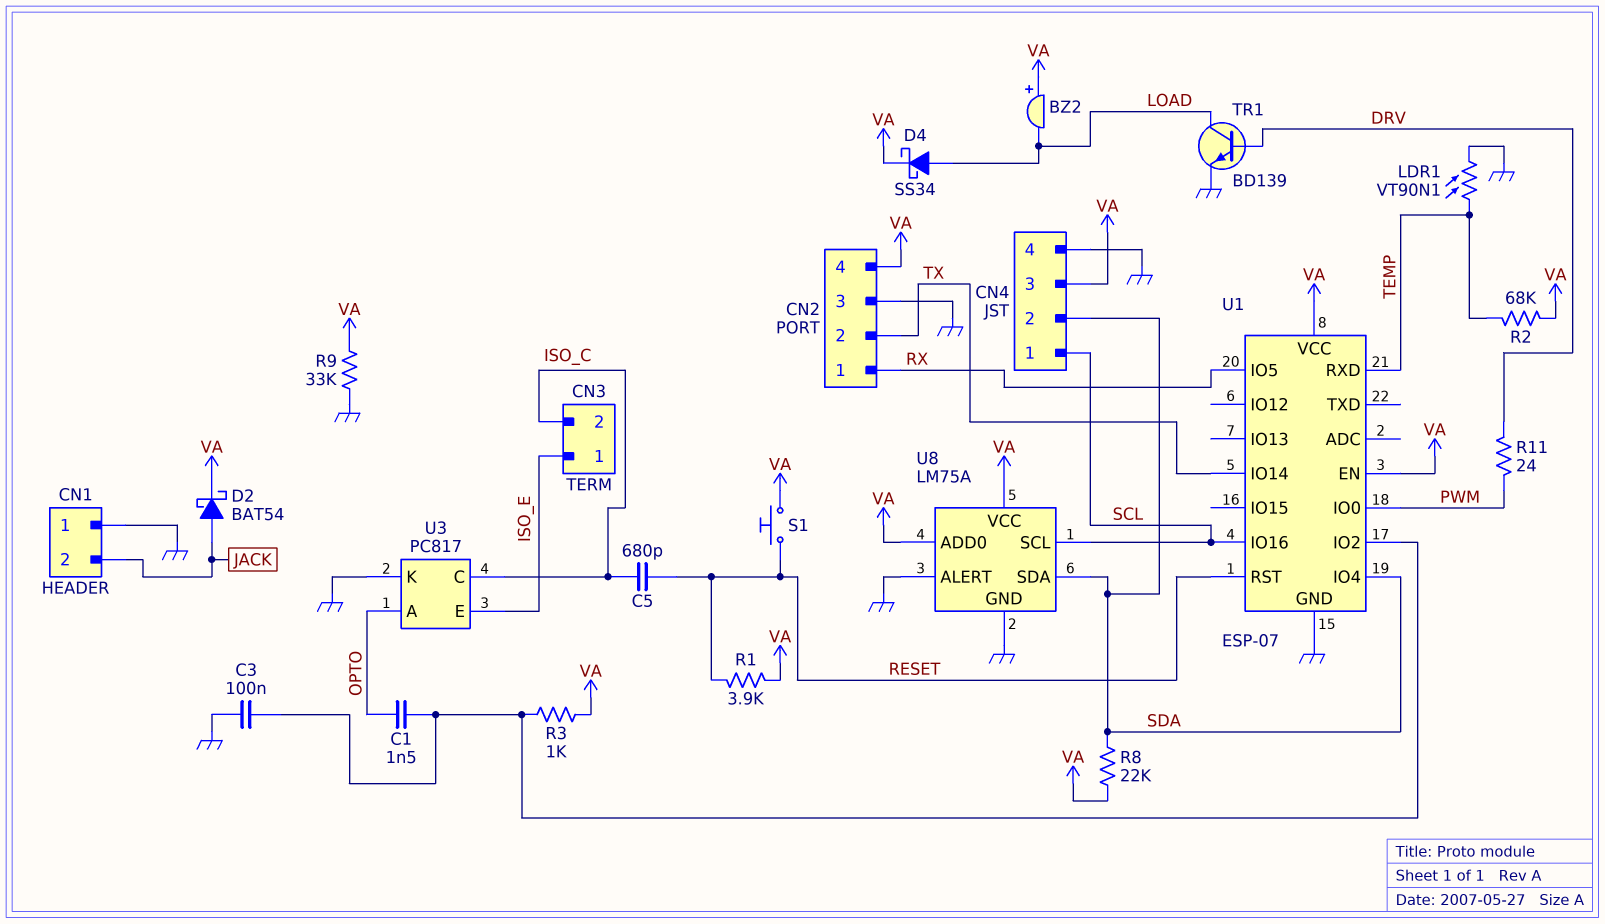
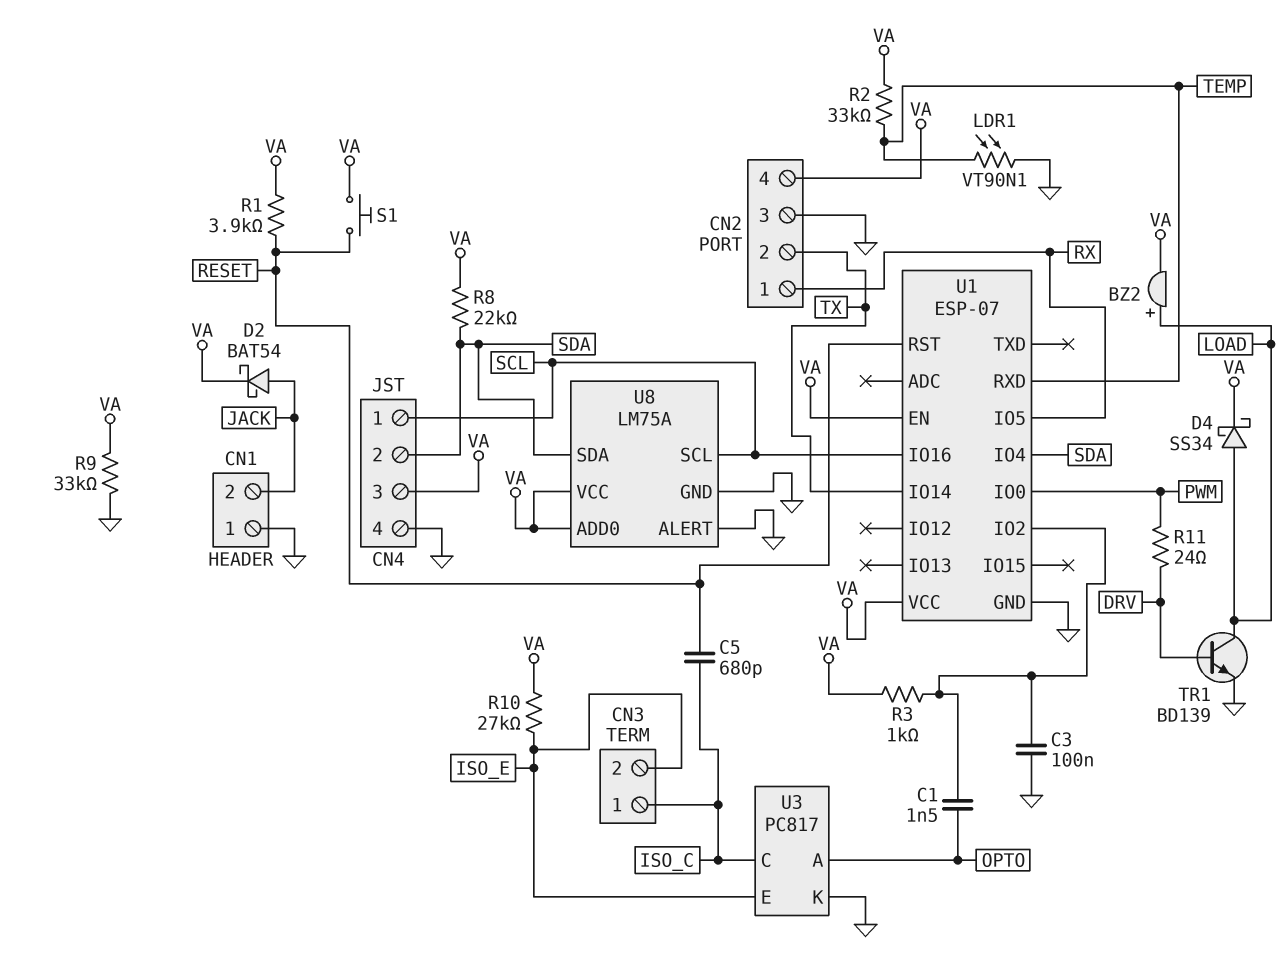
BZ2: buzzer (plus VA, minus LOAD) -> buzzer (plus LOAD, minus VA)
CN3 pin 1: ISO_E -> ISO_C
CN3 pin 2: ISO_C -> ISO_E
R2: 68k (TEMP, VA) -> 33k (TEMP, VA)
R10: none -> 27k (ISO_E, VA)

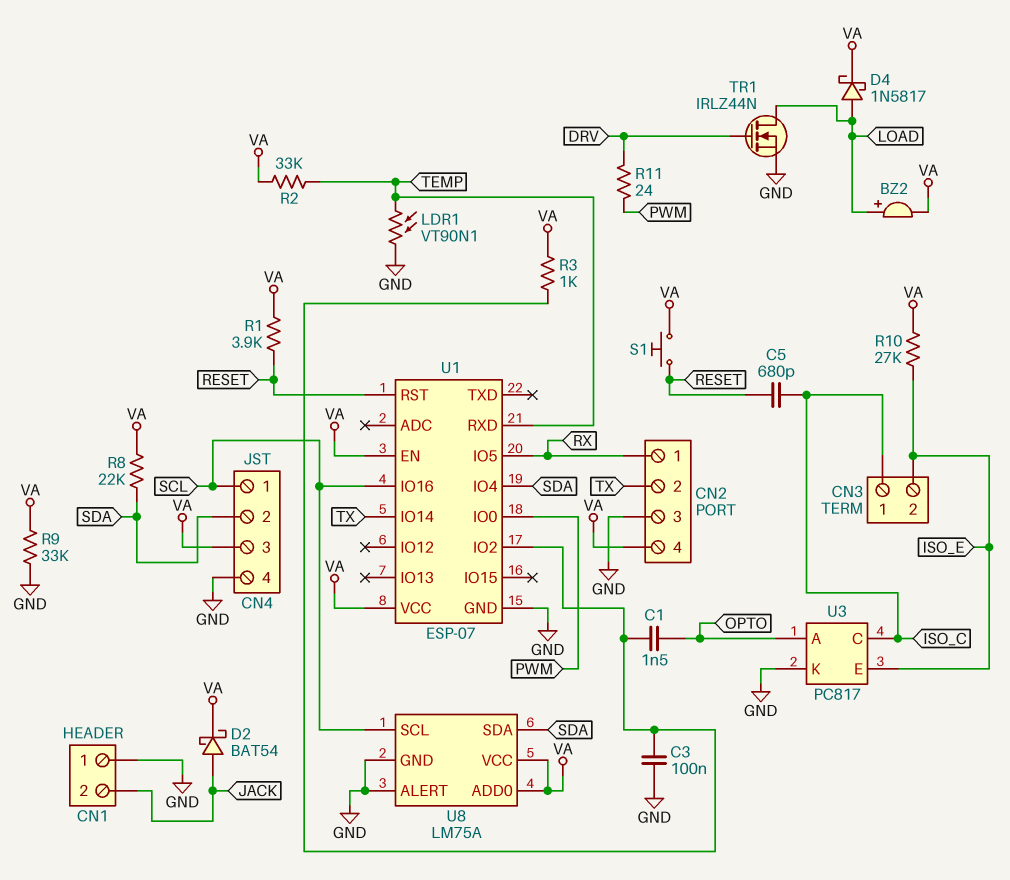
D4: schottky SS34 (A LOAD, K VA) -> schottky 1N5817 (A LOAD, K VA)
TR1: NPN BD139 (B DRV, C LOAD, E GND) -> NMOS IRLZ44N (G DRV, D LOAD, S GND)

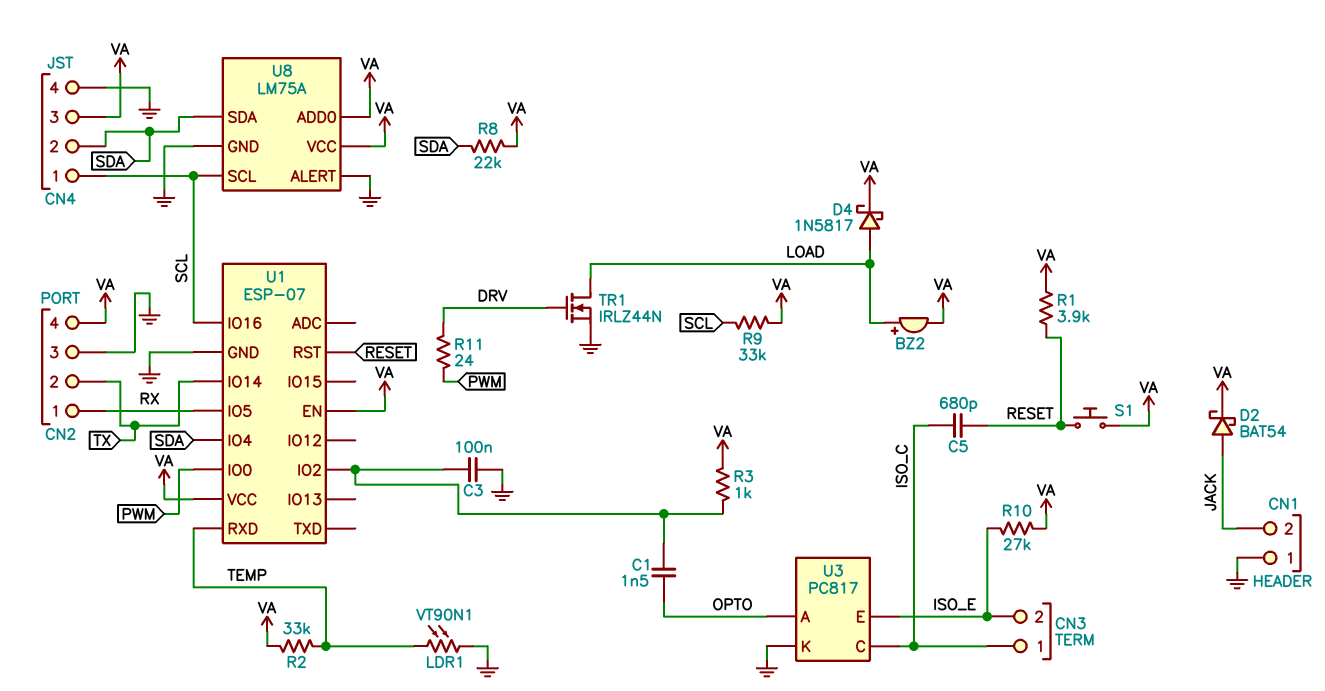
R9: 33k (GND, VA) -> 33k (SCL, VA)

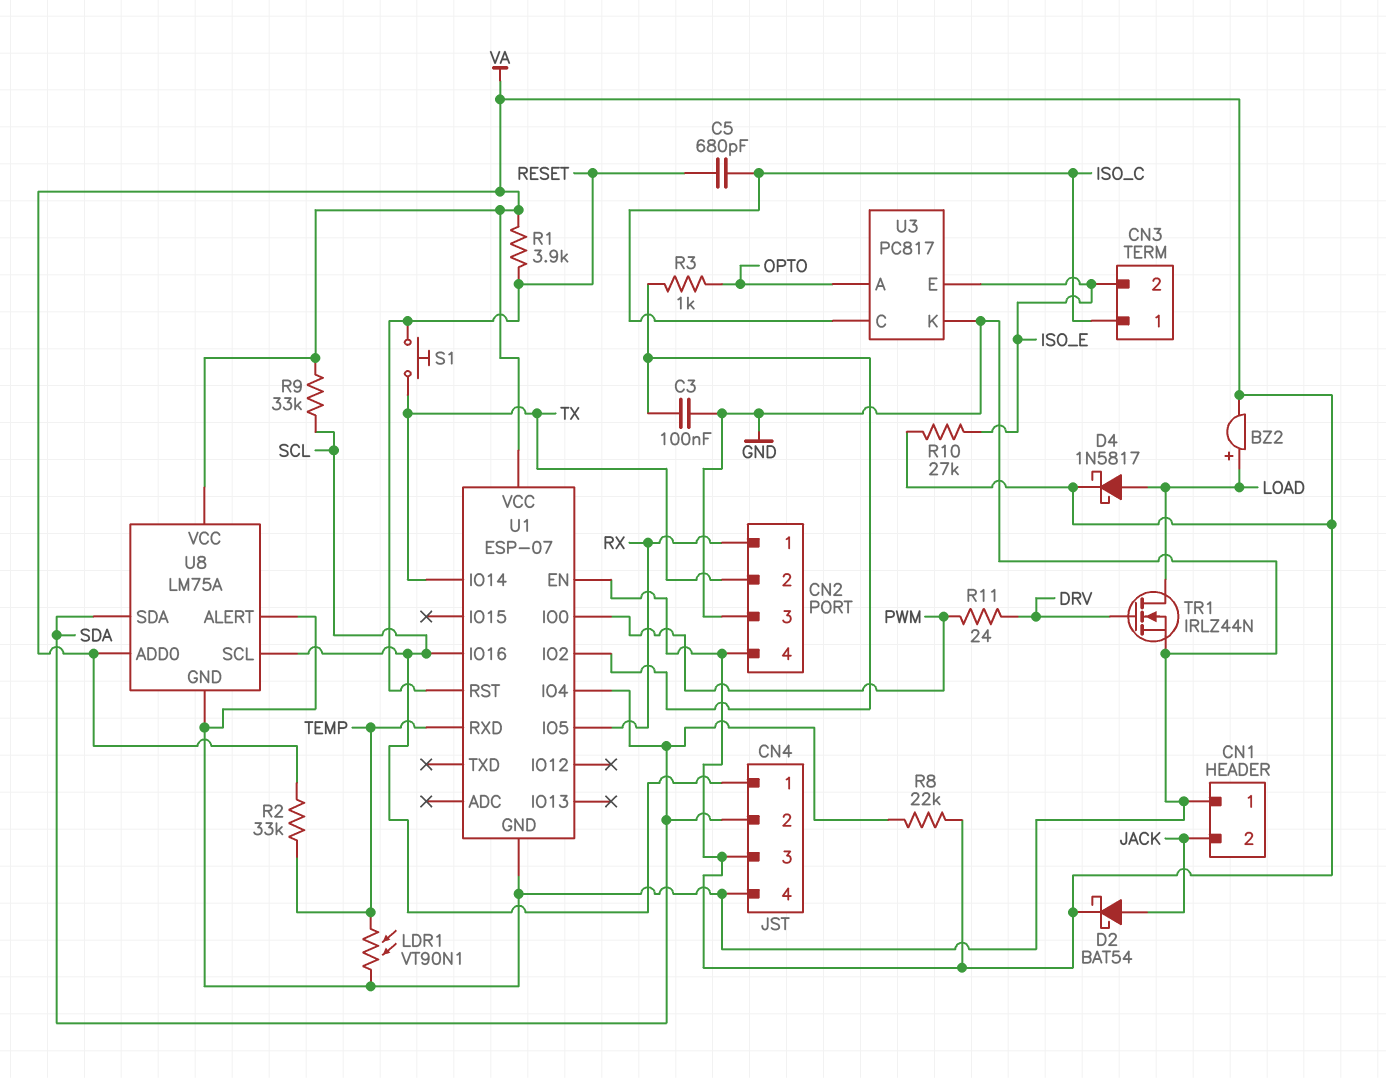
C1: 1.5nF (OPTO, U1/IO2) -> none
R3: 1k (U1/IO2, VA) -> 1k (OPTO, U1/IO2)
S1: button (RESET, VA) -> button (RESET, TX)

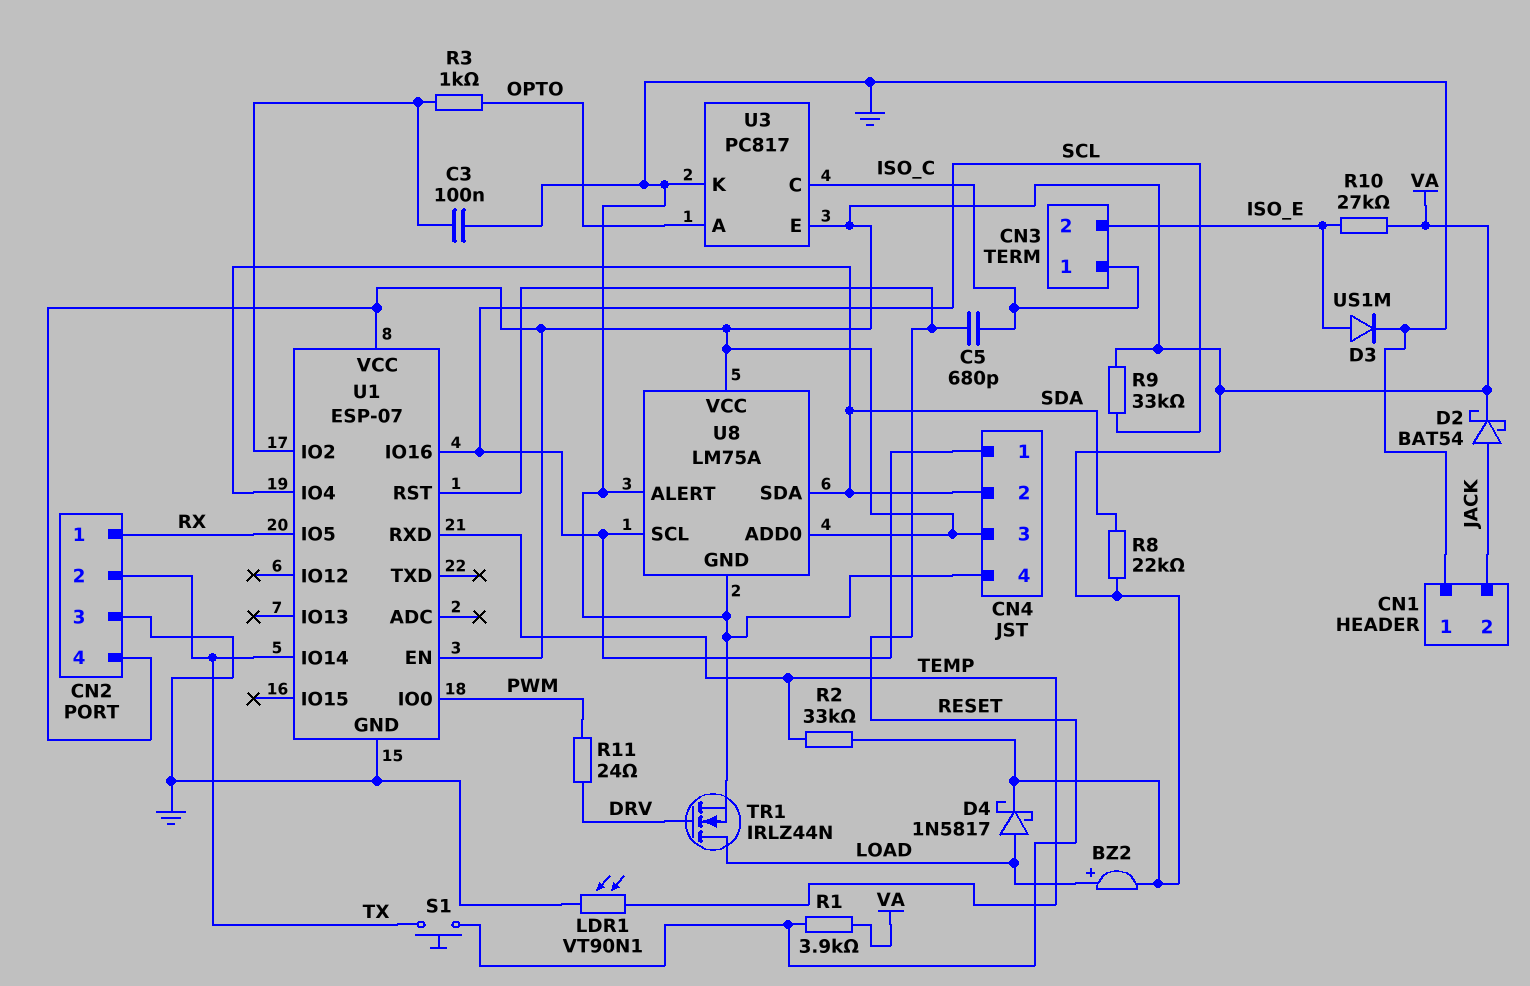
D3: none -> diode US1M (A ISO_E, K GND)
U3 pin E: ISO_E -> VA

